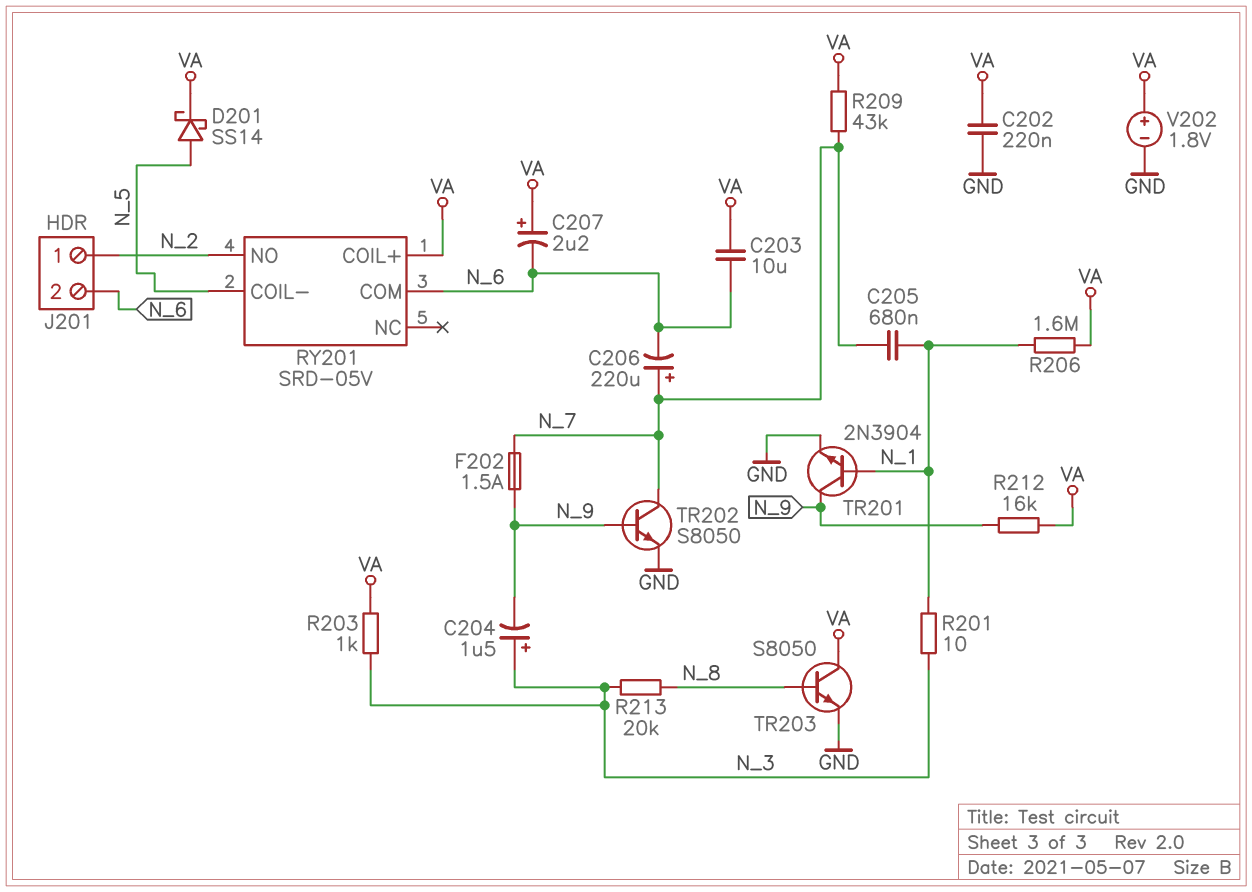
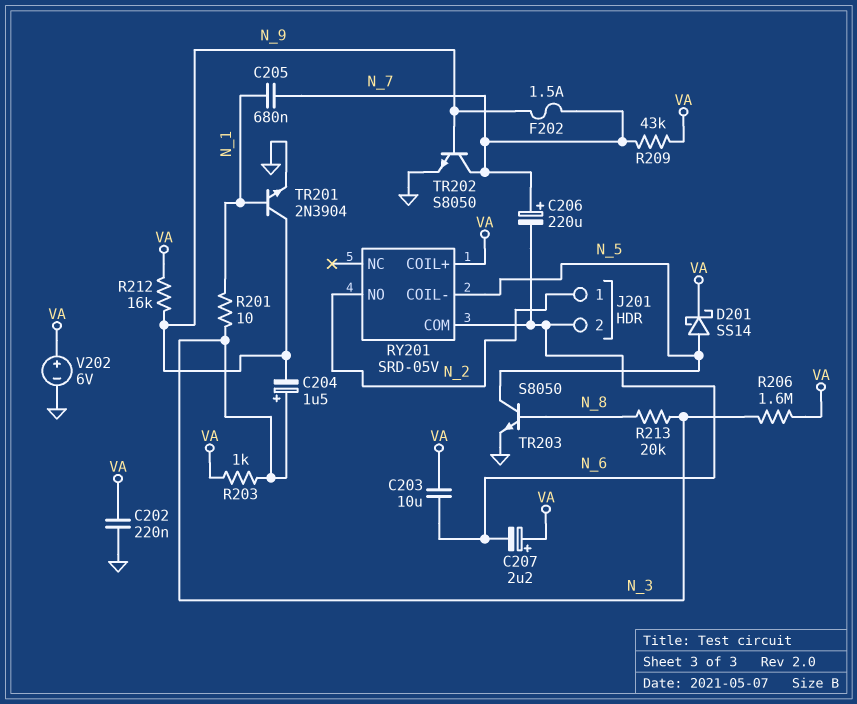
R206: 1.6M (N_1, VA) -> 1.6M (N_3, VA)
TR203: NPN S8050 (B N_8, C VA, E GND) -> NPN S8050 (B N_8, C N_5, E GND)
V202: 1.8V (plus VA, minus GND) -> 6V (plus VA, minus GND)

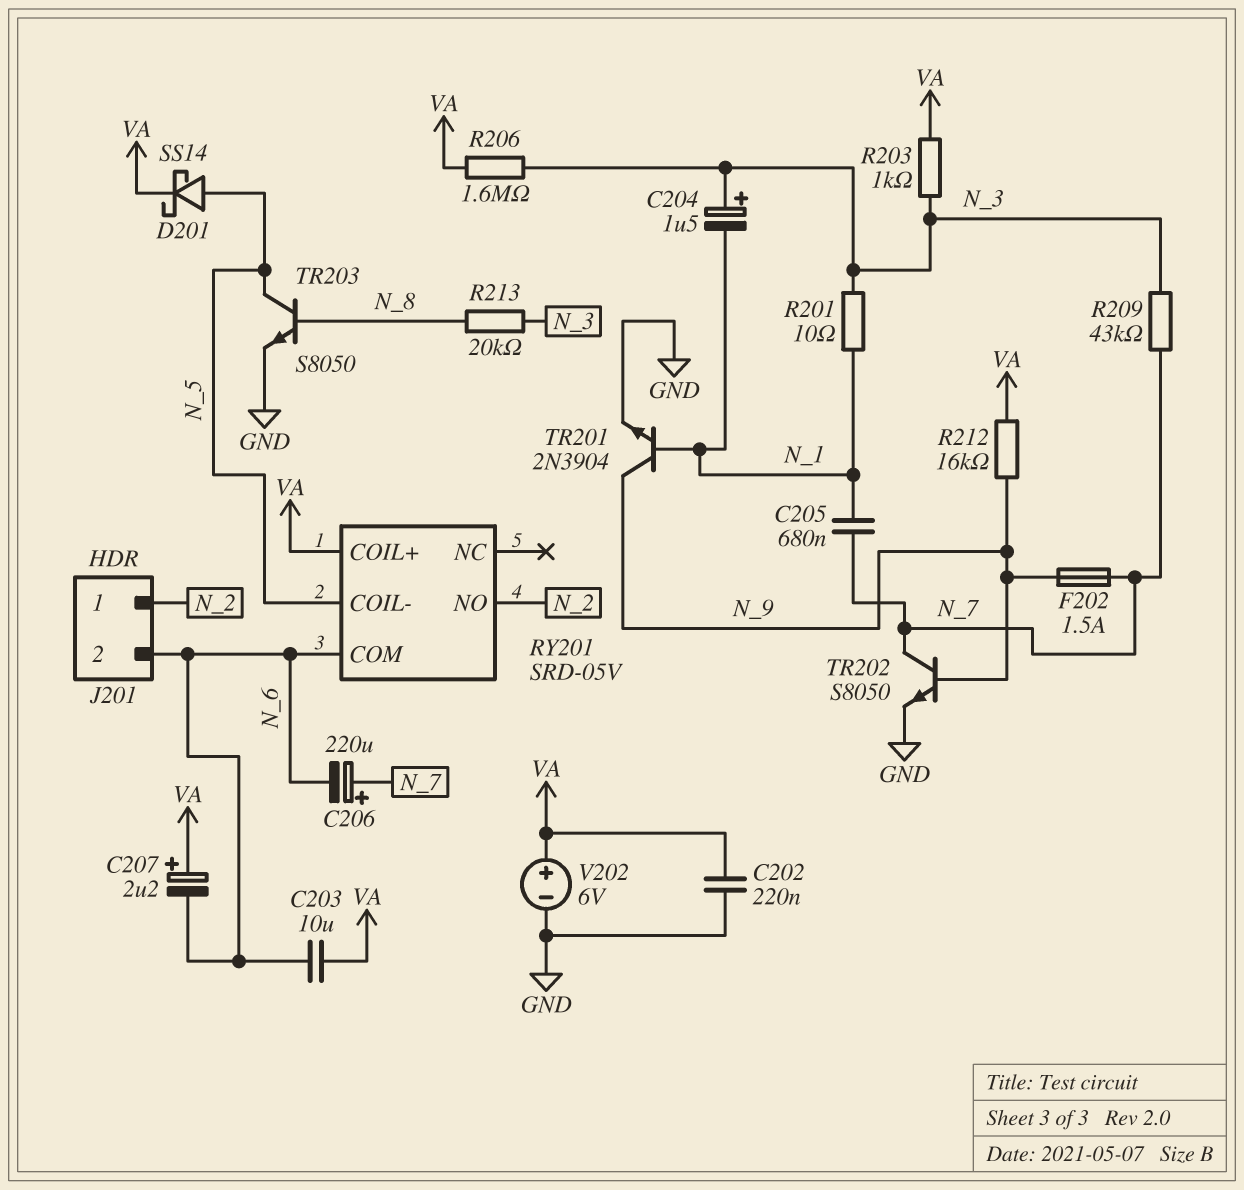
C204: 1.5uF (plus N_3, minus N_9) -> 1.5uF (plus N_3, minus N_1)
R209: 43k (N_7, VA) -> 43k (N_3, N_7)

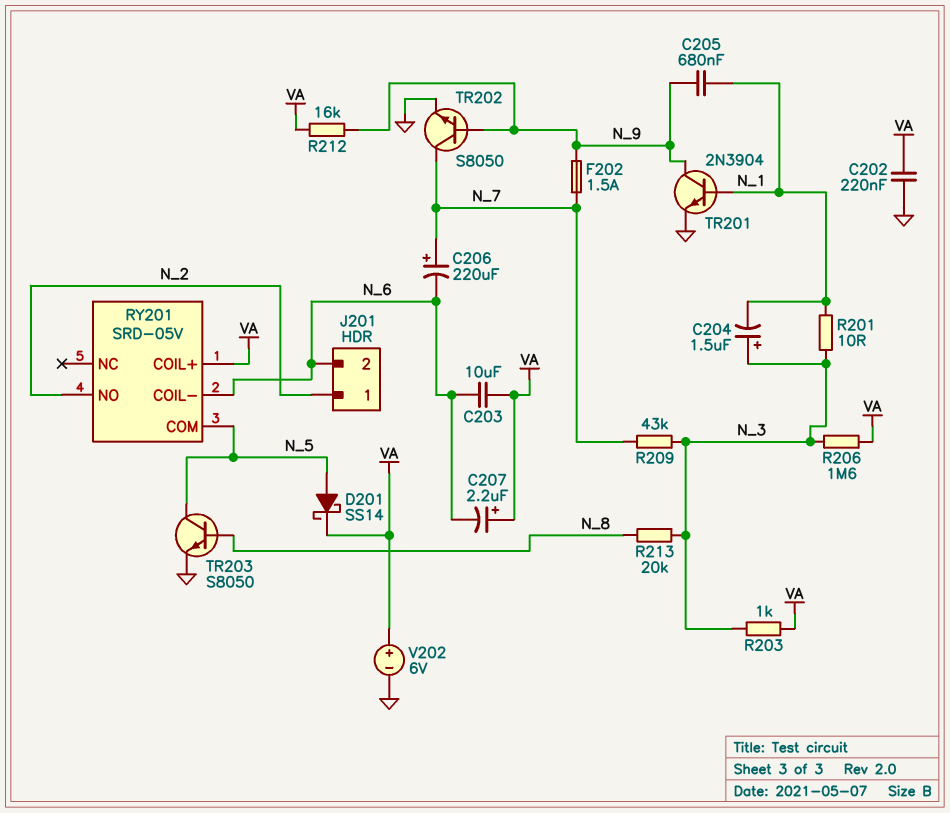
C205: 680nF (N_1, N_7) -> 680nF (N_1, N_9)
RY201 pin COIL-: N_5 -> N_6
RY201 pin COM: N_6 -> N_5

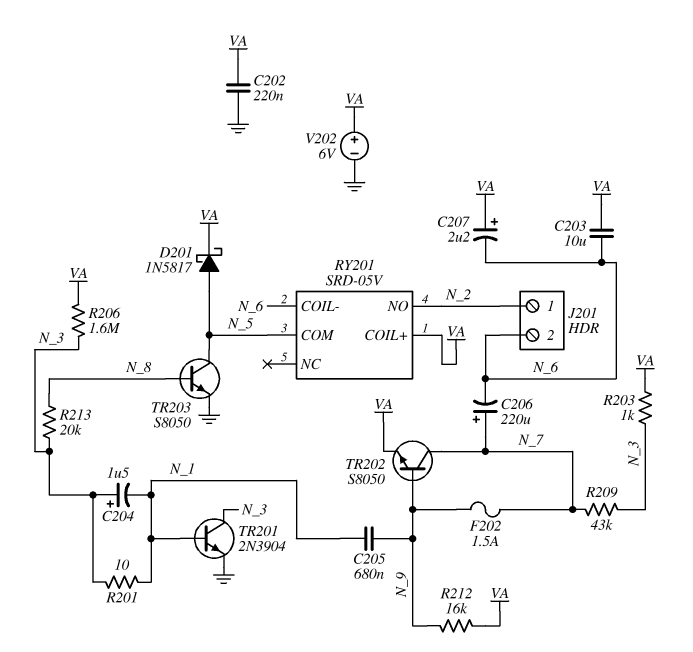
D201: schottky SS14 (A N_5, K VA) -> schottky 1N5817 (A N_5, K VA)
TR201: NPN 2N3904 (B N_1, C N_9, E GND) -> NPN 2N3904 (B N_1, C N_3, E GND)
TR202: NPN S8050 (B N_9, C N_7, E GND) -> NPN S8050 (B N_9, C N_7, E VA)

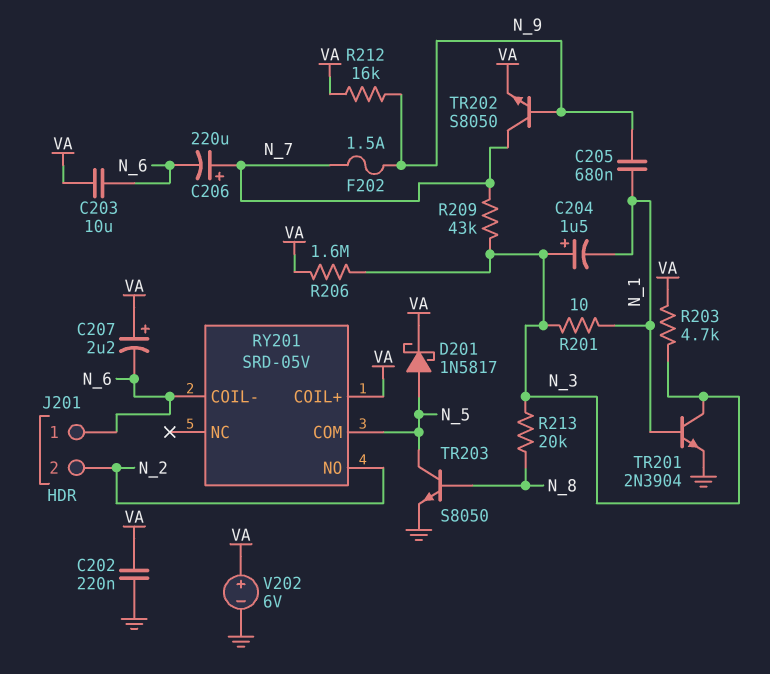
J201 pin 1: N_2 -> N_6
J201 pin 2: N_6 -> N_2
R203: 1k (N_3, VA) -> 4.7k (N_3, VA)

